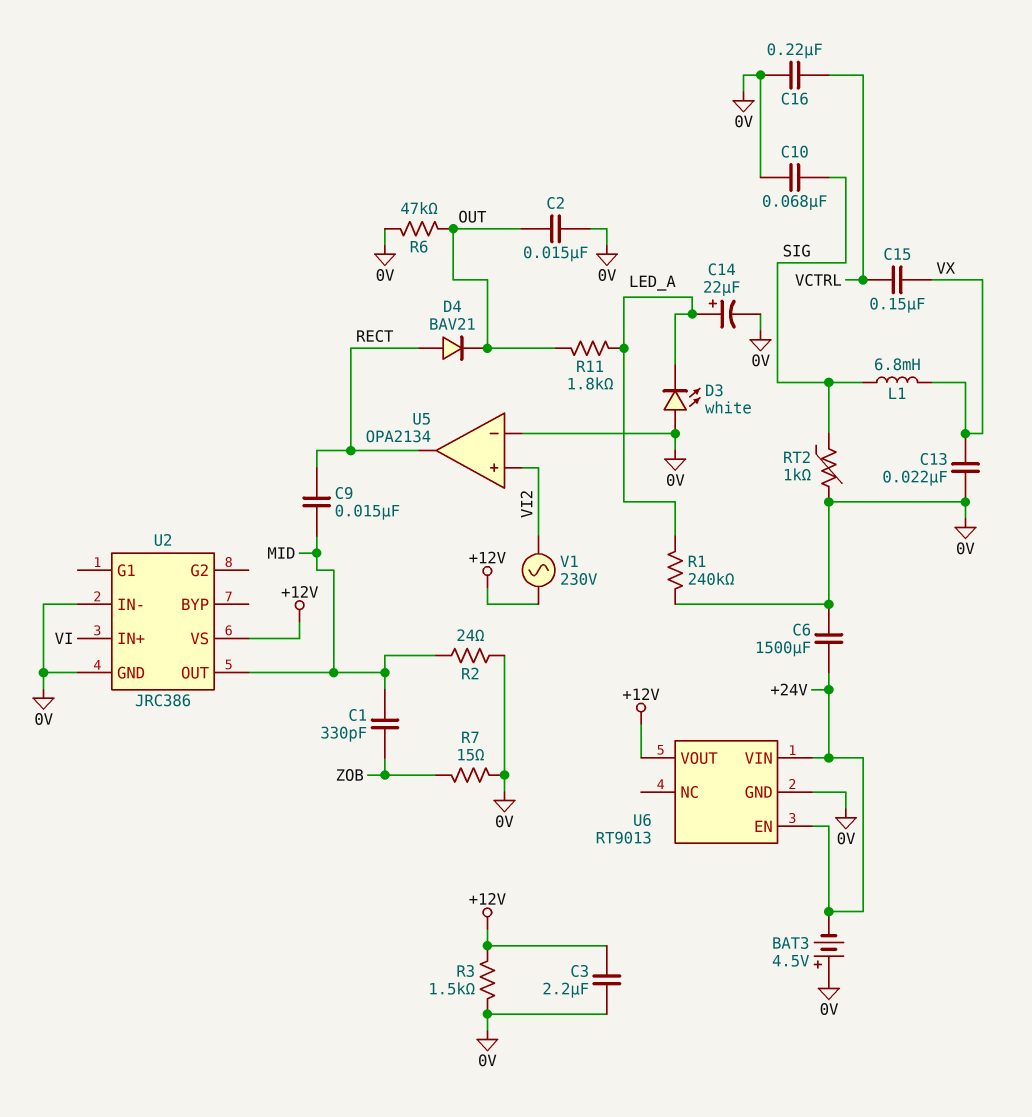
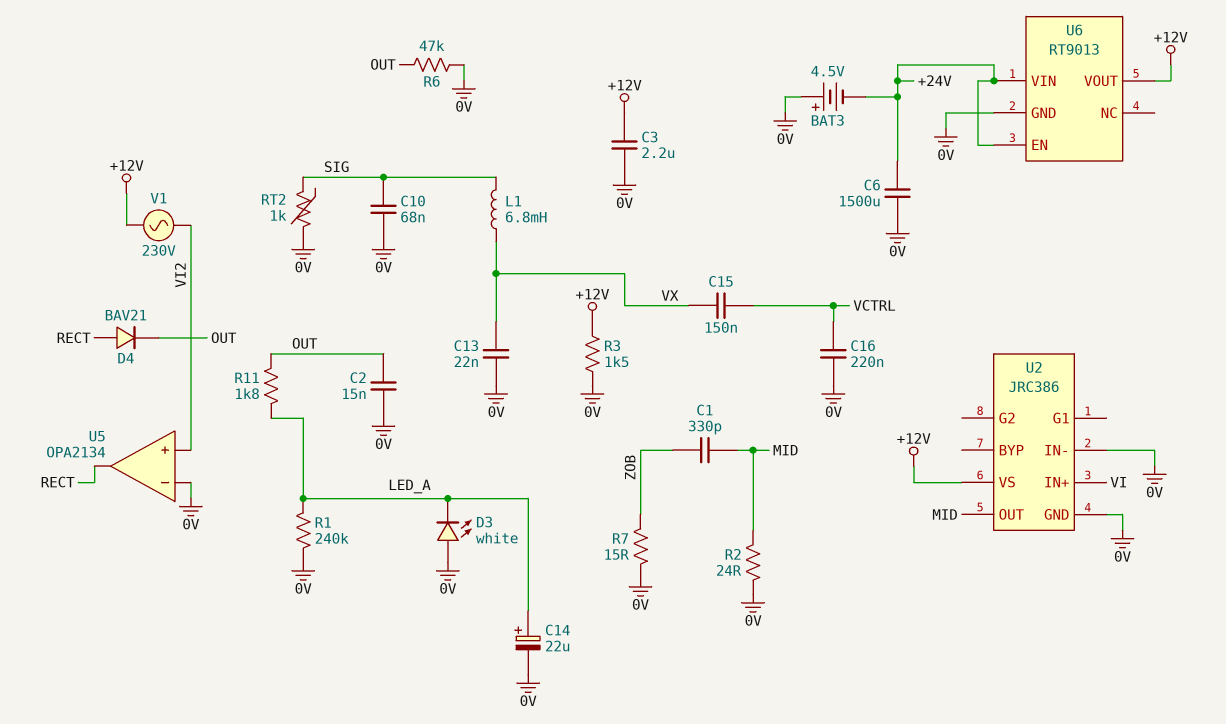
C9: 15nF (MID, RECT) -> none

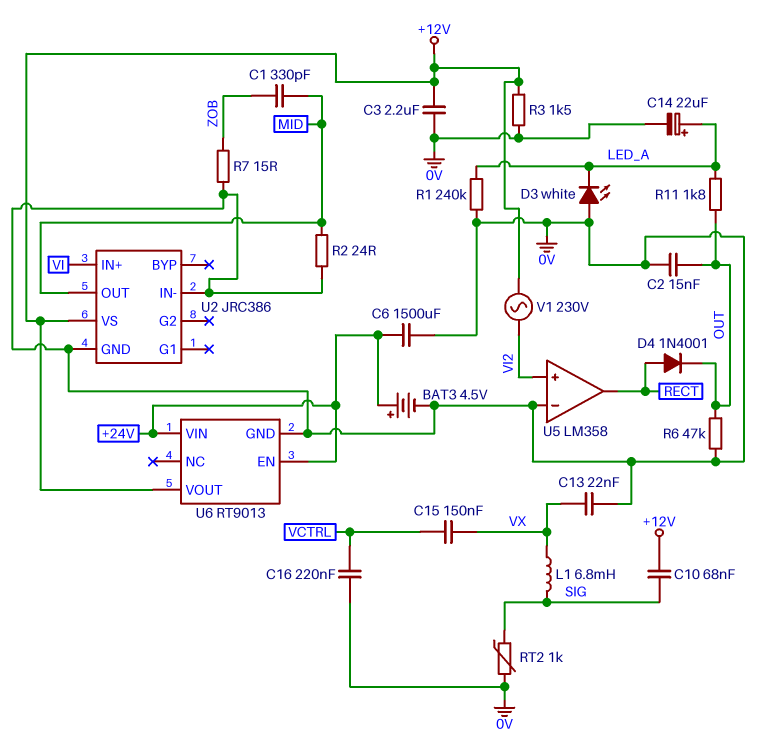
BAT3: 4.5V (plus 0V, minus +24V) -> 4.5V (plus +24V, minus 0V)
C10: 68nF (0V, SIG) -> 68nF (+12V, SIG)
D4: diode BAV21 (A RECT, K OUT) -> diode 1N4001 (A RECT, K OUT)
U5: OPA2134 -> LM358

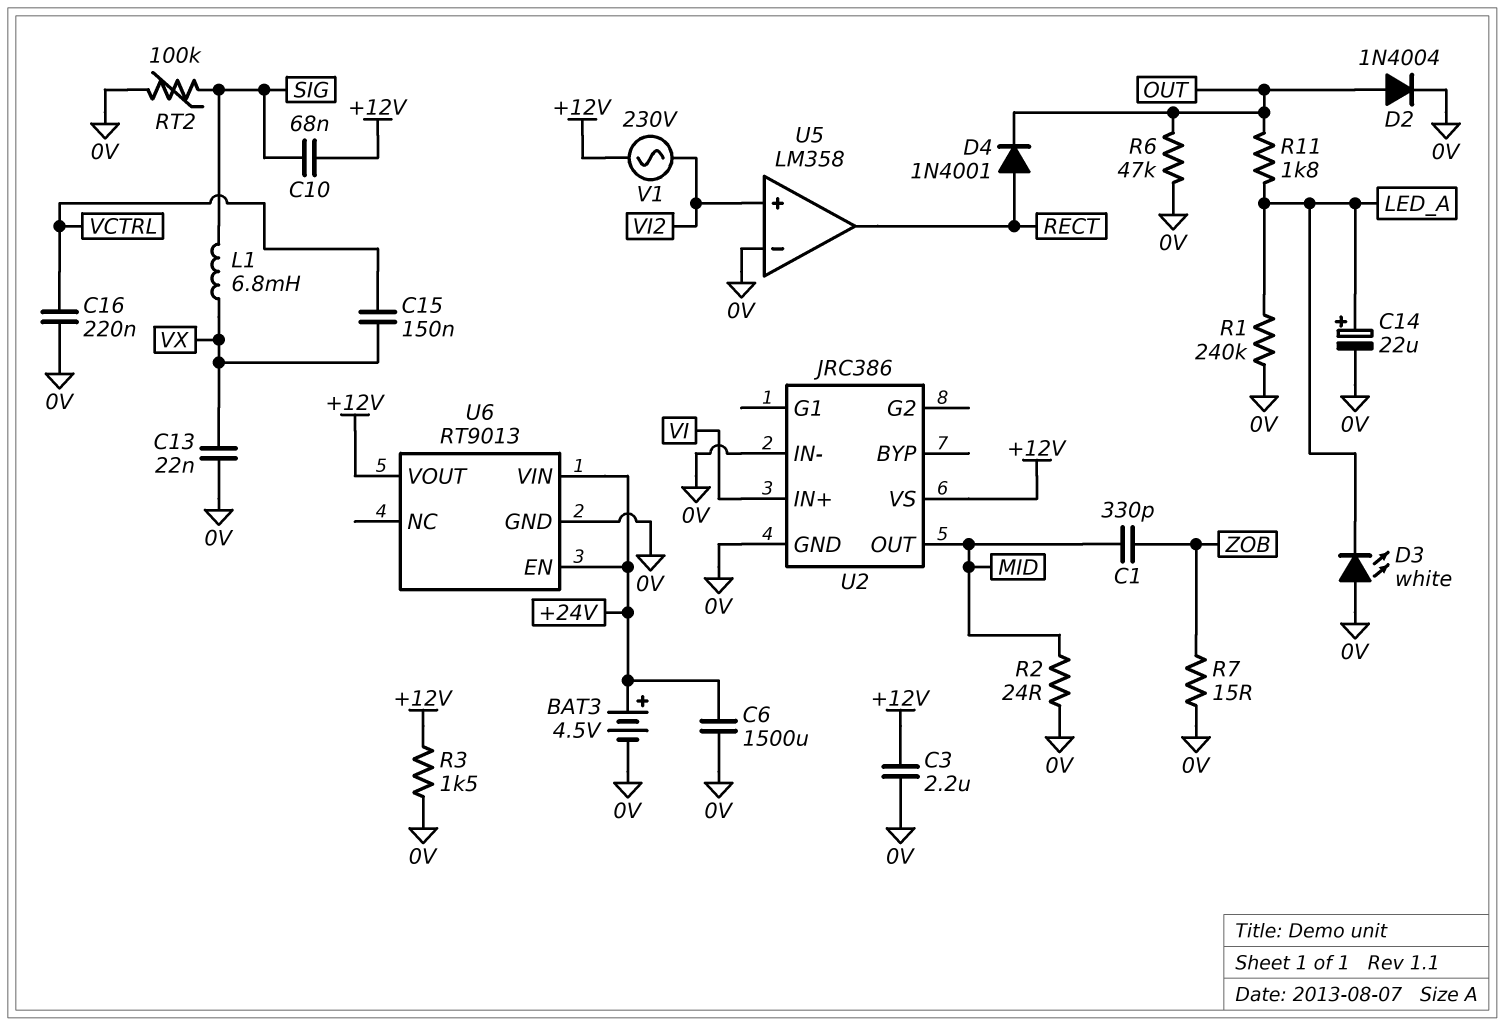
C2: 15nF (0V, OUT) -> none
D2: none -> diode 1N4004 (A OUT, K 0V)
RT2: 1k (0V, SIG) -> 100k (0V, SIG)

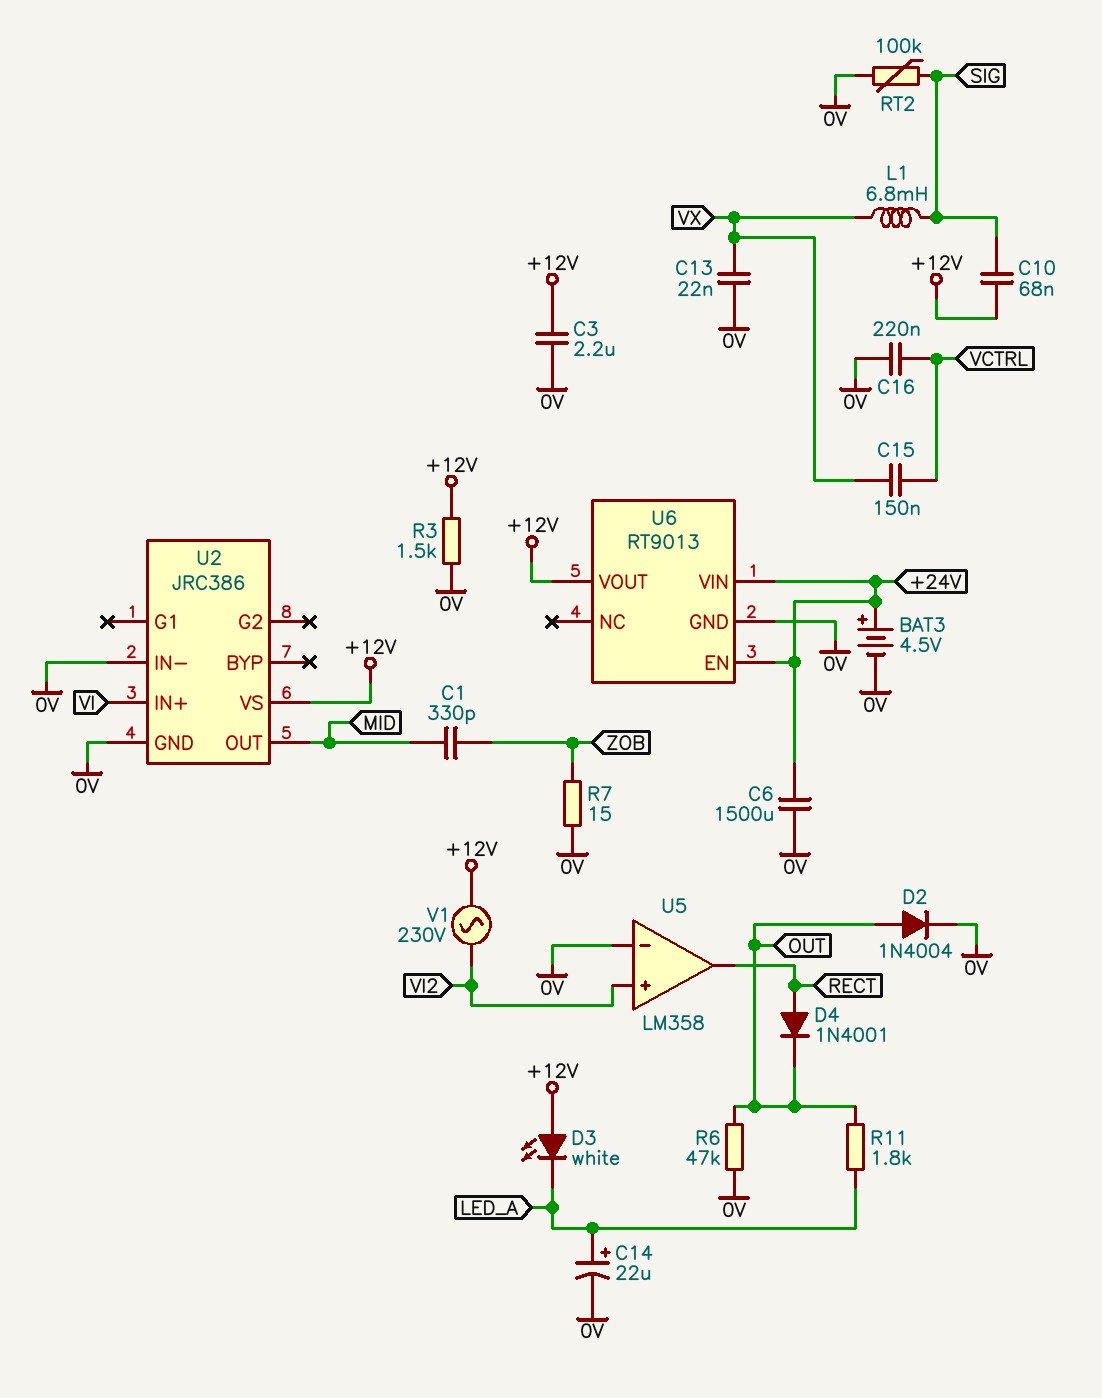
D3: LED white (A 0V, K LED_A) -> LED white (A +12V, K LED_A)
R1: 240k (0V, LED_A) -> none
R2: 24 (0V, MID) -> none

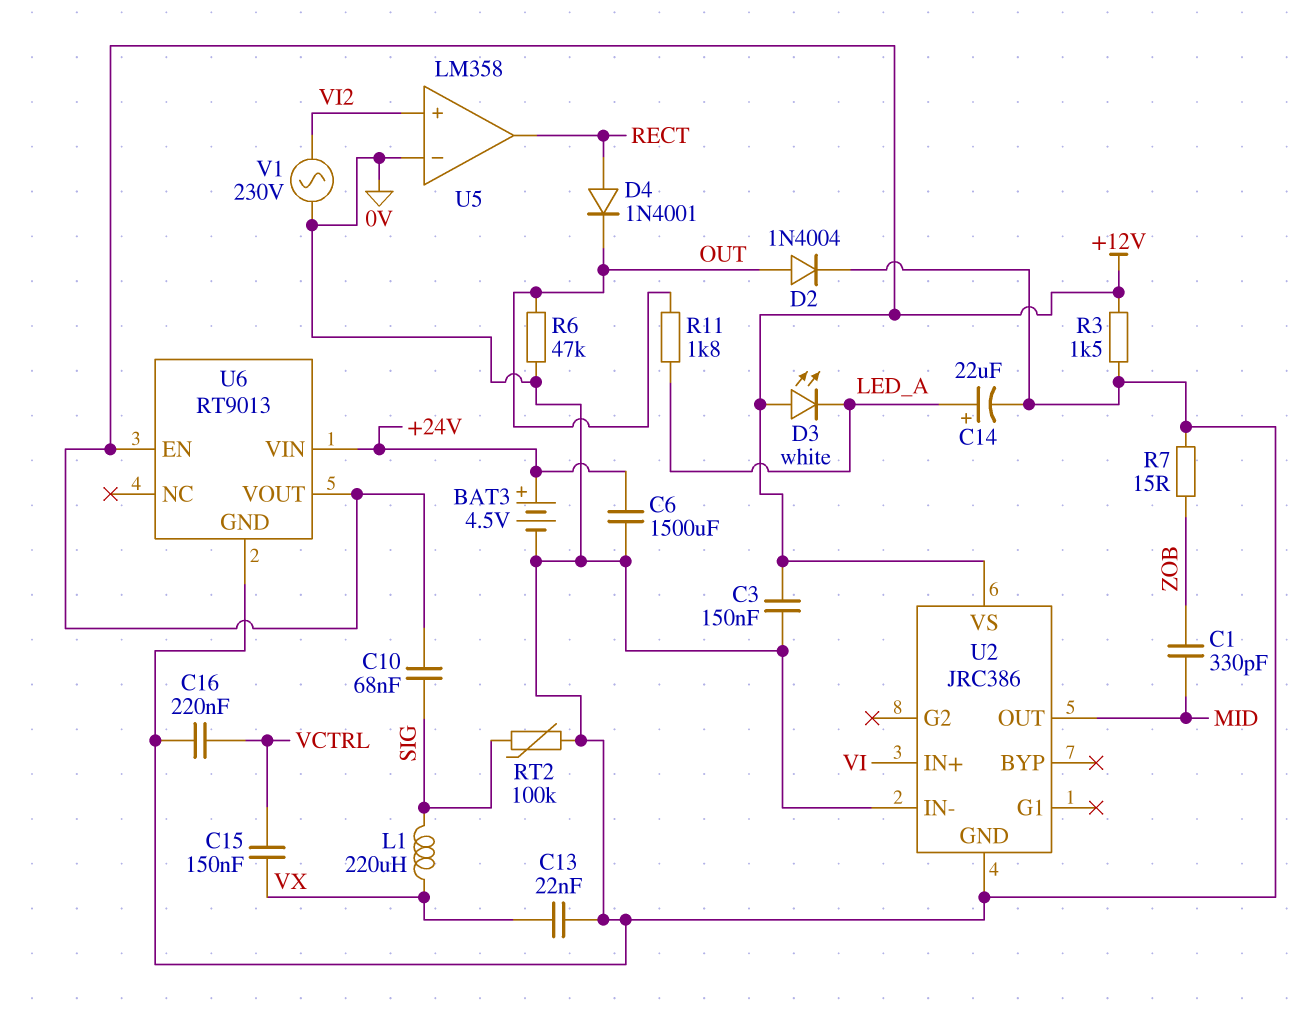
C3: 2.2uF (+12V, 0V) -> 150nF (+12V, 0V)
L1: 6.8mH (SIG, VX) -> 220uH (SIG, VX)
U6 pin EN: +24V -> +12V
V1: AC 230V (+12V, VI2) -> AC 230V (0V, VI2)

